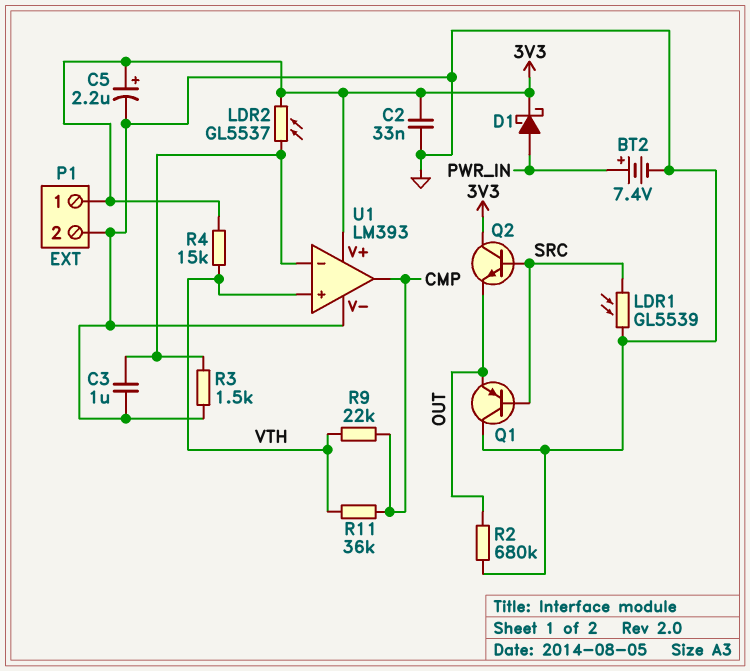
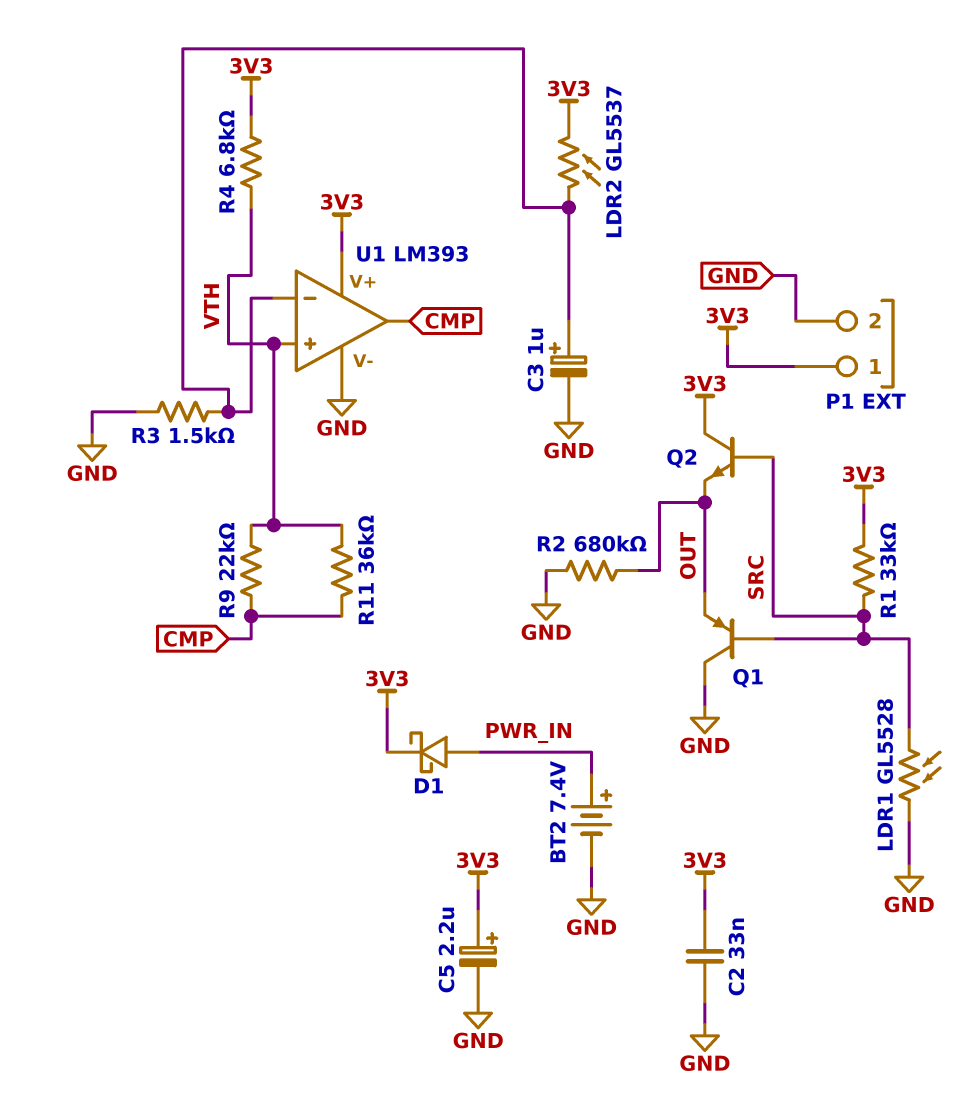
C3: 1uF (GND, U1/in-) -> 1uF (plus U1/in-, minus GND)
LDR1: GL5539 (GND, SRC) -> GL5528 (GND, SRC)
R1: none -> 33k (3V3, SRC)
R4: 15k (3V3, VTH) -> 6.8k (3V3, VTH)

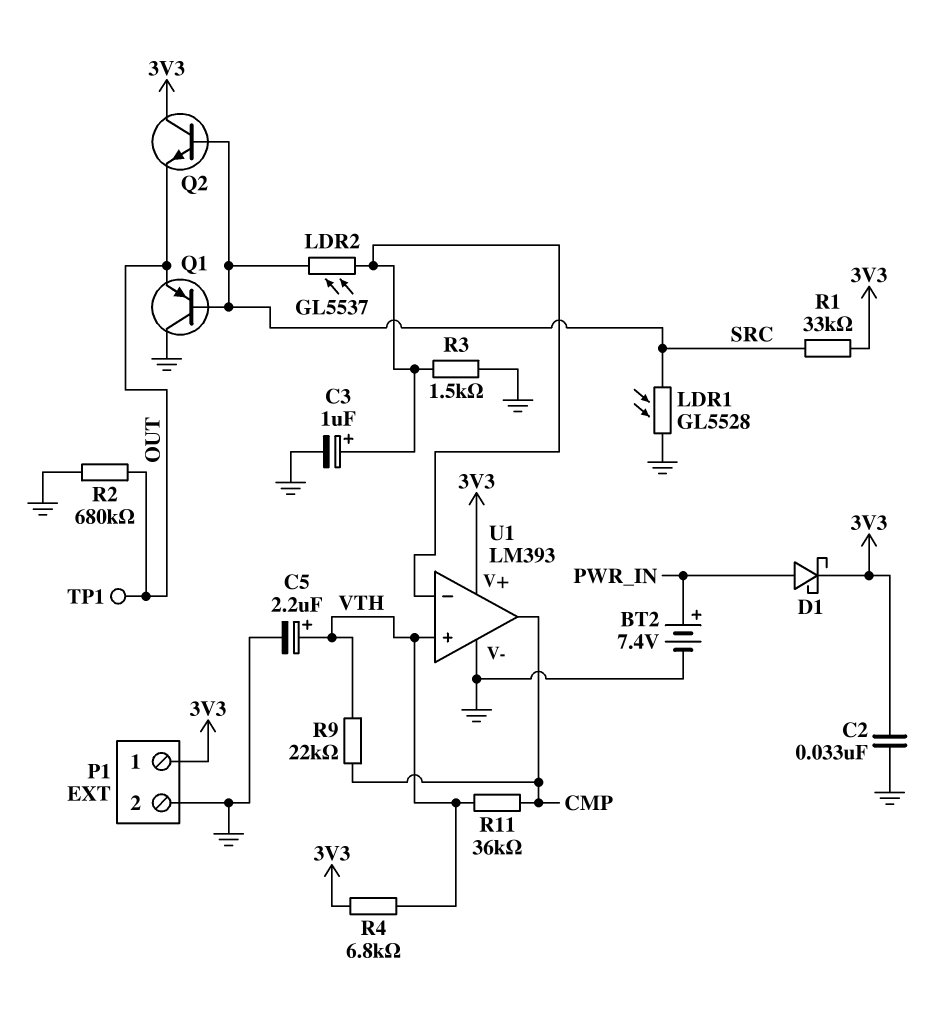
C5: 2.2uF (plus 3V3, minus GND) -> 2.2uF (plus VTH, minus GND)
LDR2: GL5537 (3V3, U1/in-) -> GL5537 (SRC, U1/in-)
TP1: none -> test point (OUT)

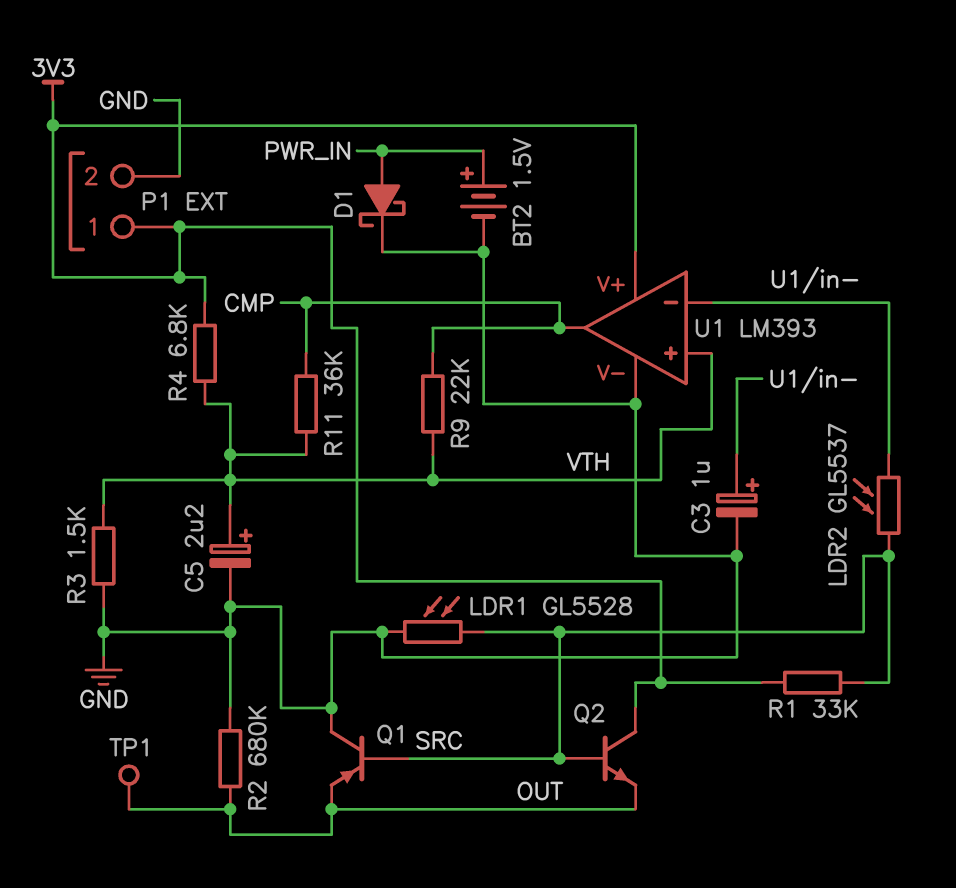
BT2: 7.4V (plus PWR_IN, minus GND) -> 1.5V (plus PWR_IN, minus GND)
C2: 33nF (3V3, GND) -> none
D1: schottky (A PWR_IN, K 3V3) -> schottky (A PWR_IN, K GND)
R3: 1.5k (GND, U1/in-) -> 1.5k (GND, VTH)

